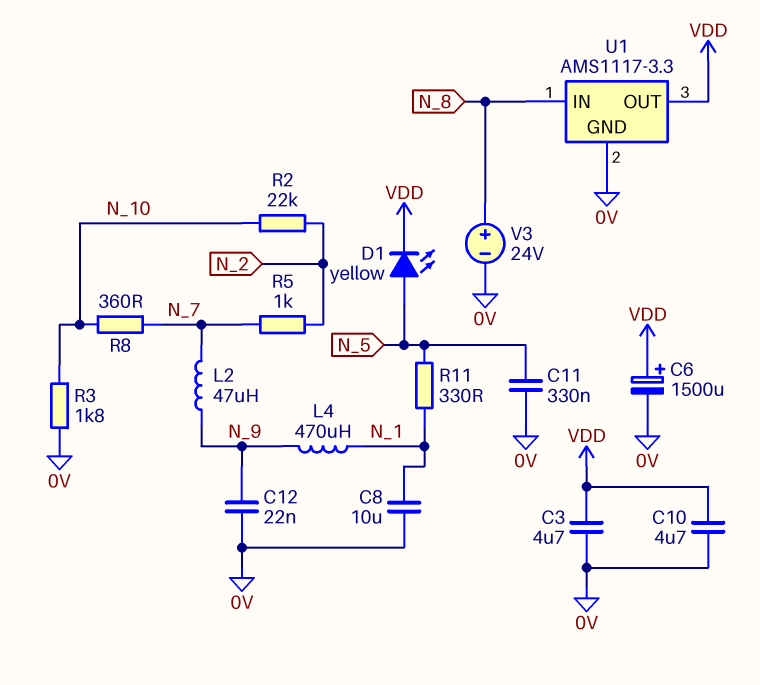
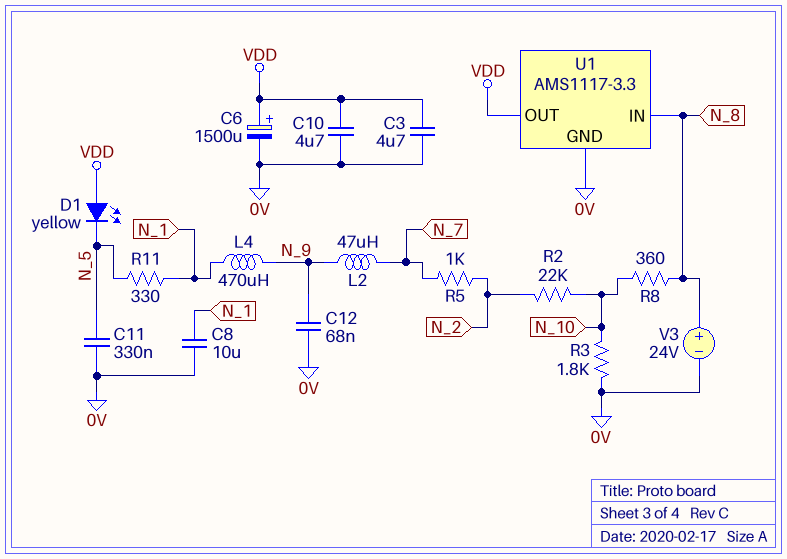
C12: 22nF (0V, N_9) -> 68nF (0V, N_9)
D1: LED yellow (A N_5, K VDD) -> LED yellow (A VDD, K N_5)
R8: 360 (N_7, N_10) -> 360 (N_8, N_10)

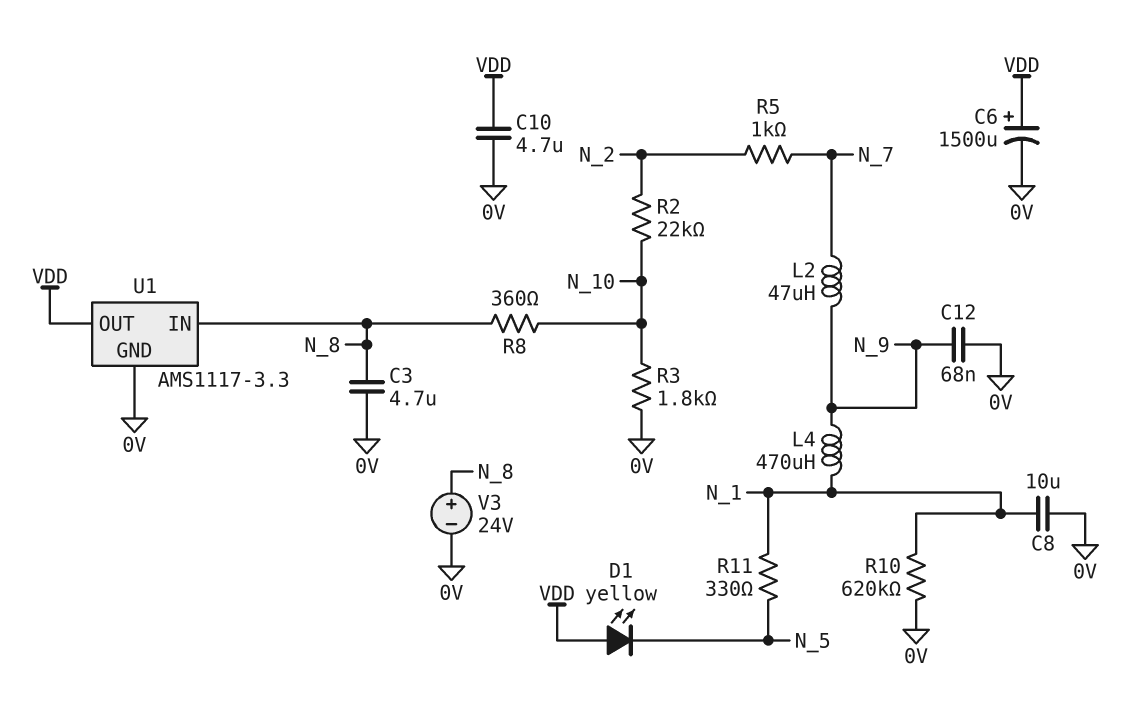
C3: 4.7uF (0V, VDD) -> 4.7uF (0V, N_8)
C11: 330nF (0V, N_5) -> none
R10: none -> 620k (0V, N_1)

